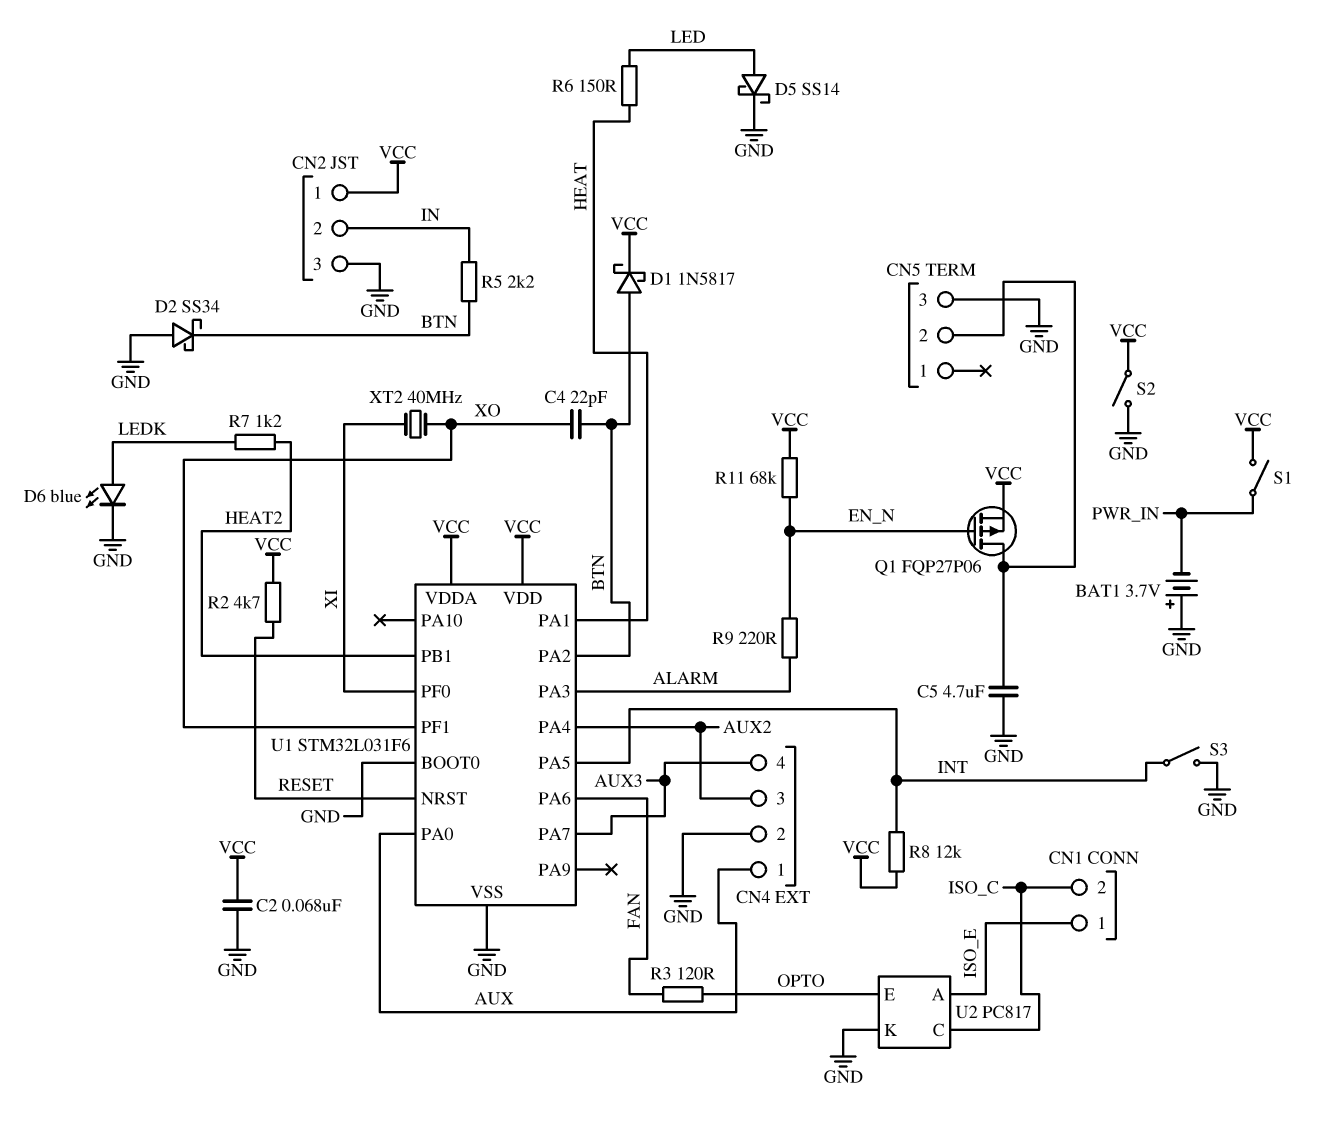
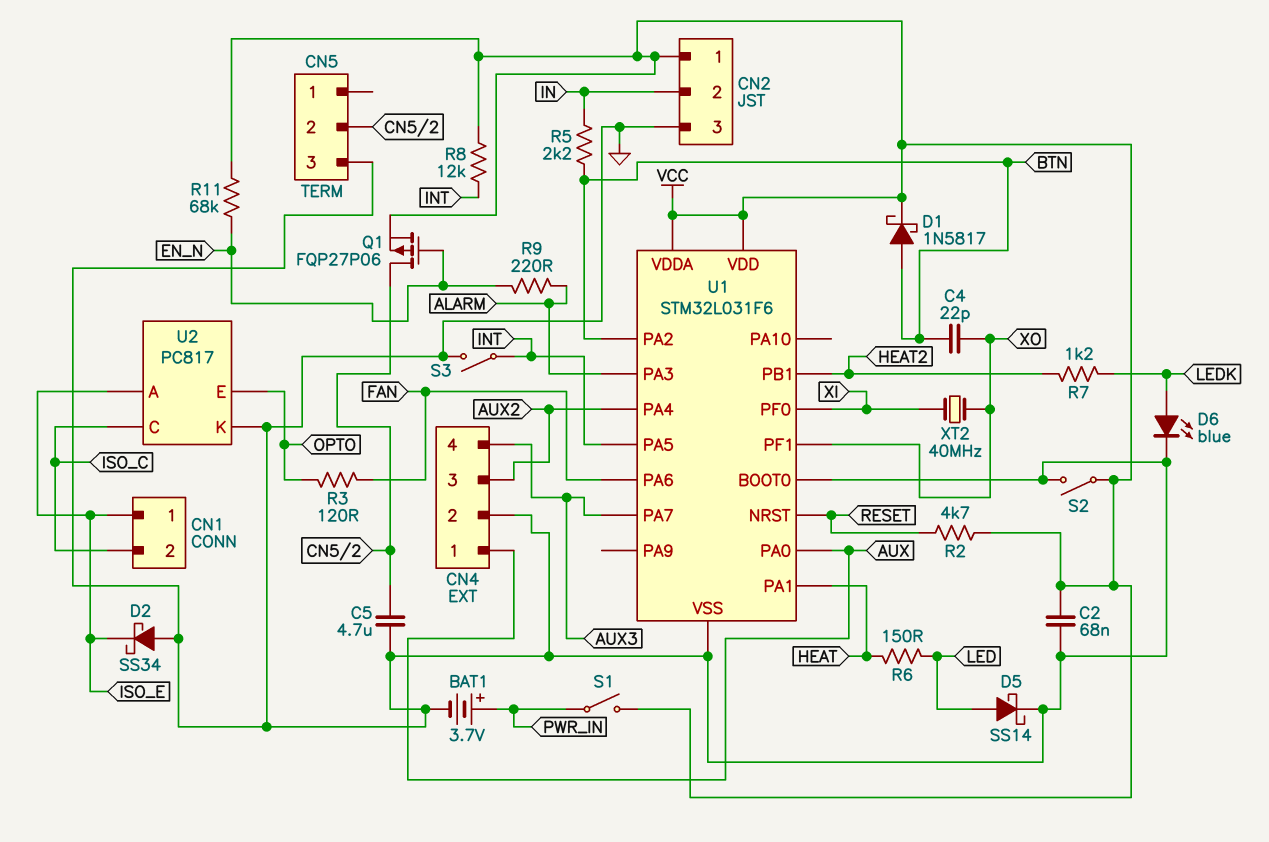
BAT1: 3.7V (plus GND, minus PWR_IN) -> 3.7V (plus PWR_IN, minus GND)
D2: schottky SS34 (A GND, K BTN) -> schottky SS34 (A GND, K ISO_E)

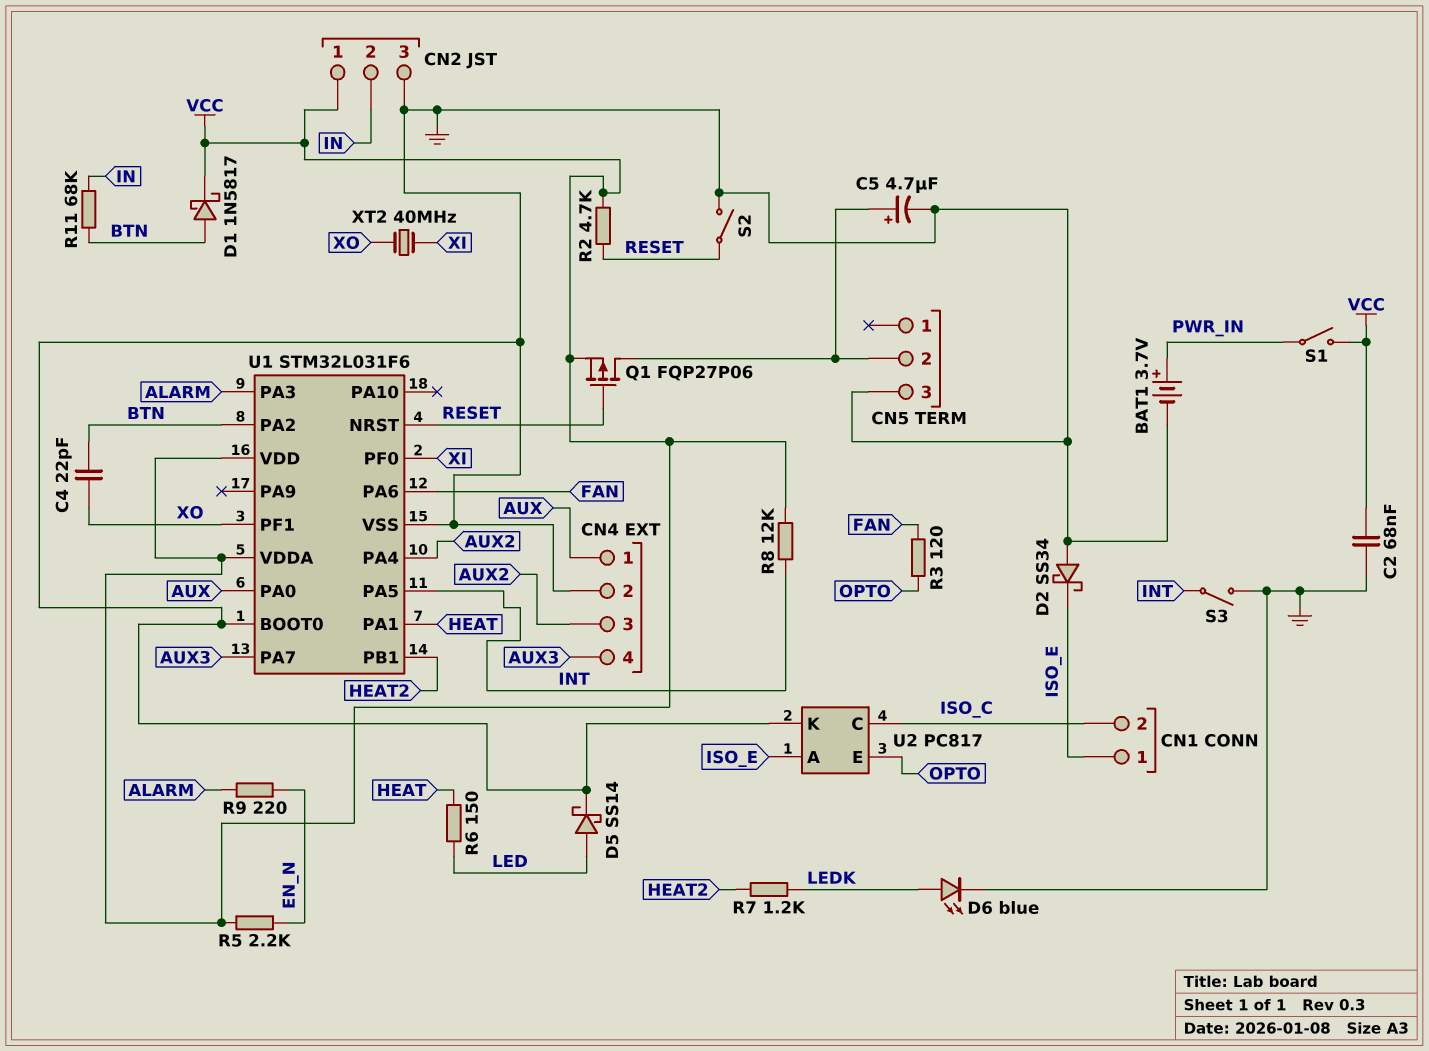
C5: 4.7uF (CN5/2, GND) -> 4.7uF (plus CN5/2, minus GND)
Q1: PMOS FQP27P06 (G EN_N, D CN5/2, S VCC) -> PMOS FQP27P06 (G RESET, D CN5/2, S VCC)
R5: 2.2k (BTN, IN) -> 2.2k (EN_N, VCC)
R11: 68k (EN_N, VCC) -> 68k (BTN, IN)
S2: switch (GND, VCC) -> switch (GND, RESET)

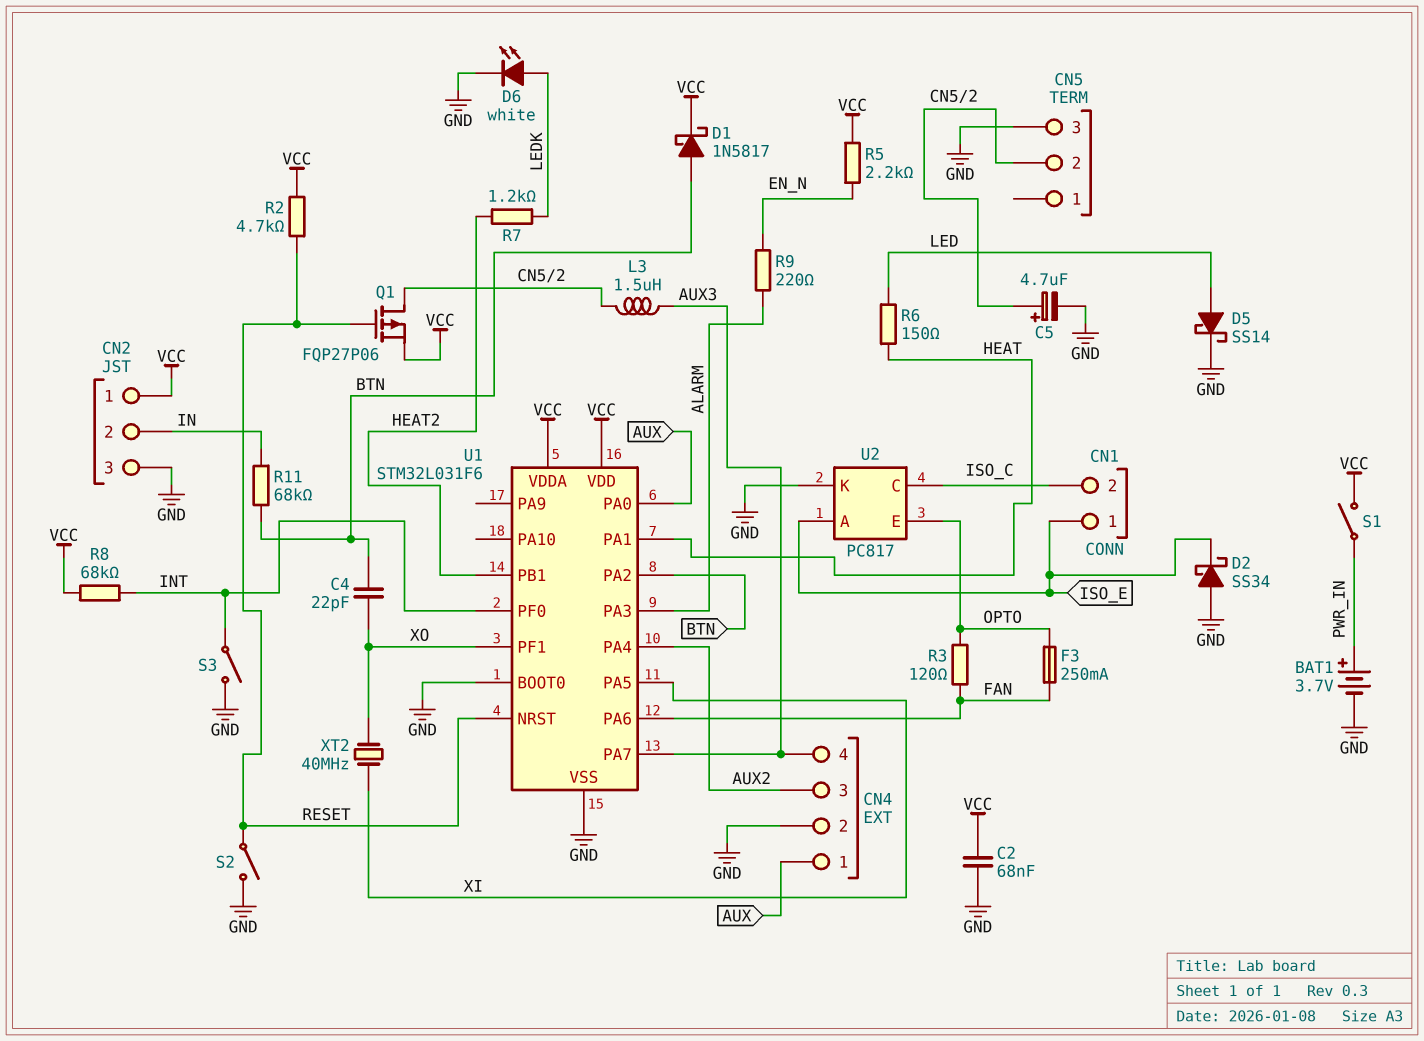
D6: LED blue (A LEDK, K GND) -> LED white (A LEDK, K GND)
F3: none -> 250mA (FAN, OPTO)
L3: none -> 1.5uH (AUX3, CN5/2)
R8: 12k (INT, VCC) -> 68k (INT, VCC)
U1 pin PA5: INT -> XI
U1 pin PF0: XI -> INT

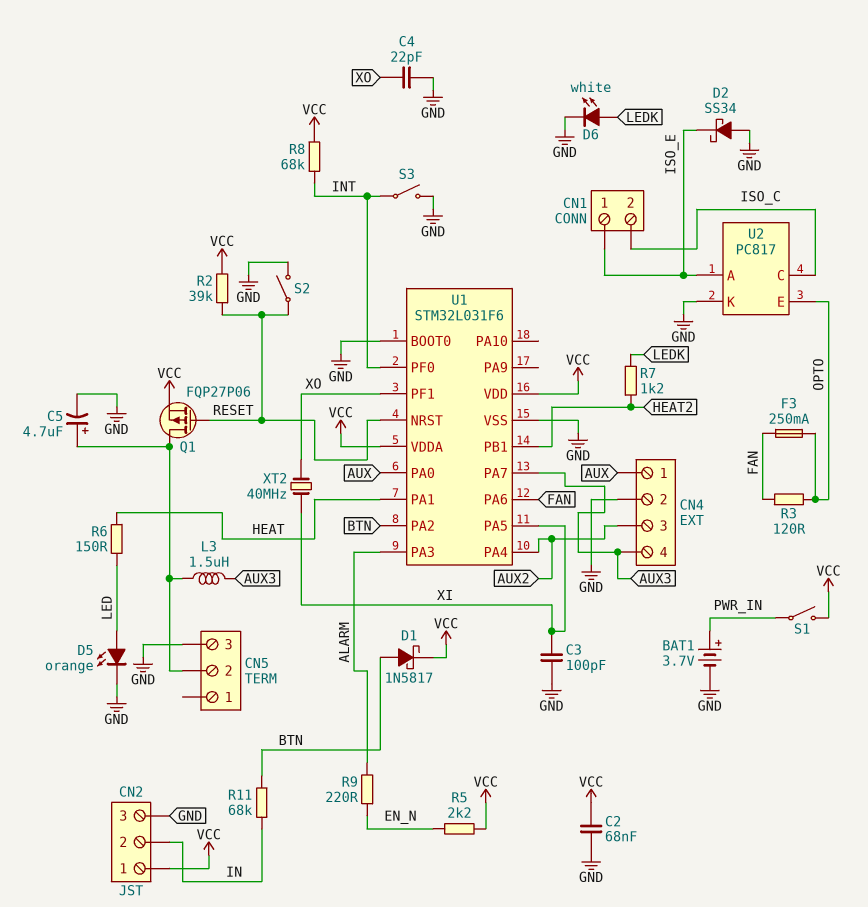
C3: none -> 100pF (GND, XI)
C4: 22pF (BTN, XO) -> 22pF (GND, XO)
D5: schottky SS14 (A LED, K GND) -> LED orange (A LED, K GND)
R2: 4.7k (RESET, VCC) -> 39k (RESET, VCC)

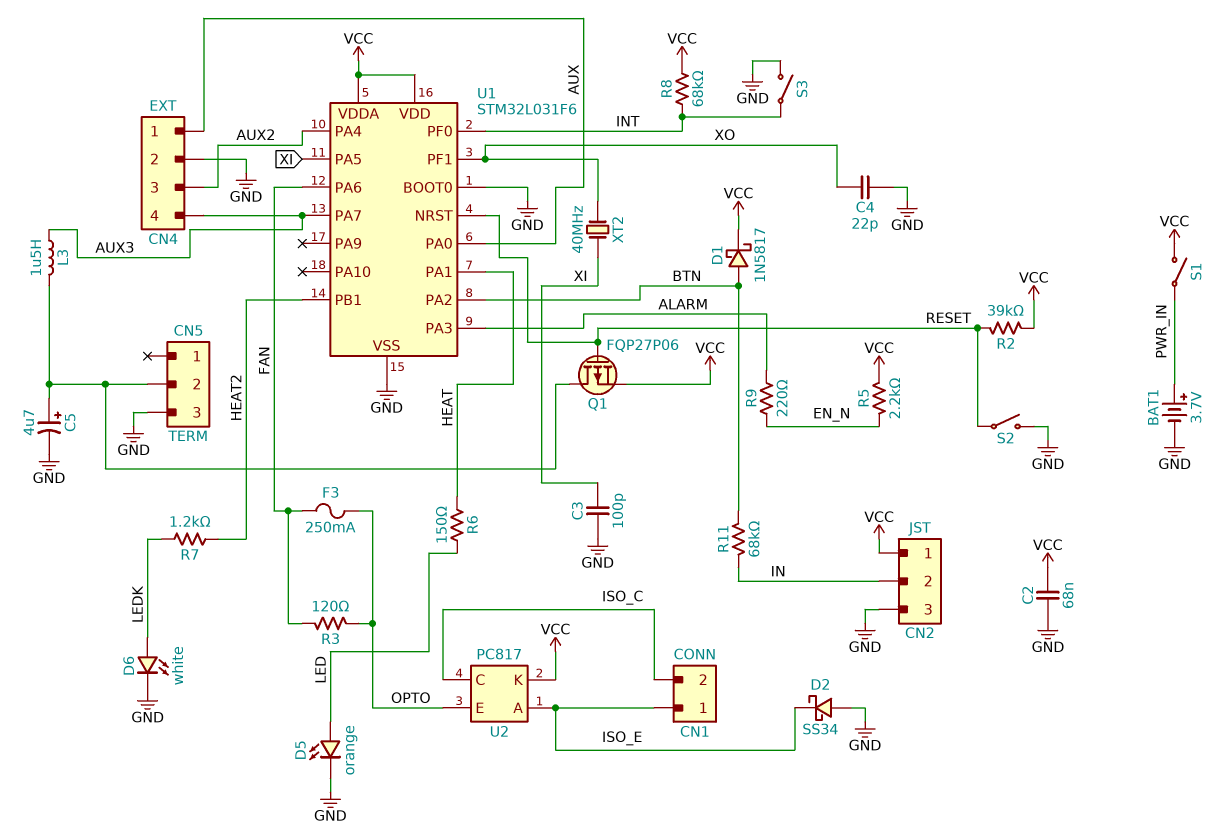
U2 pin K: GND -> VCC

